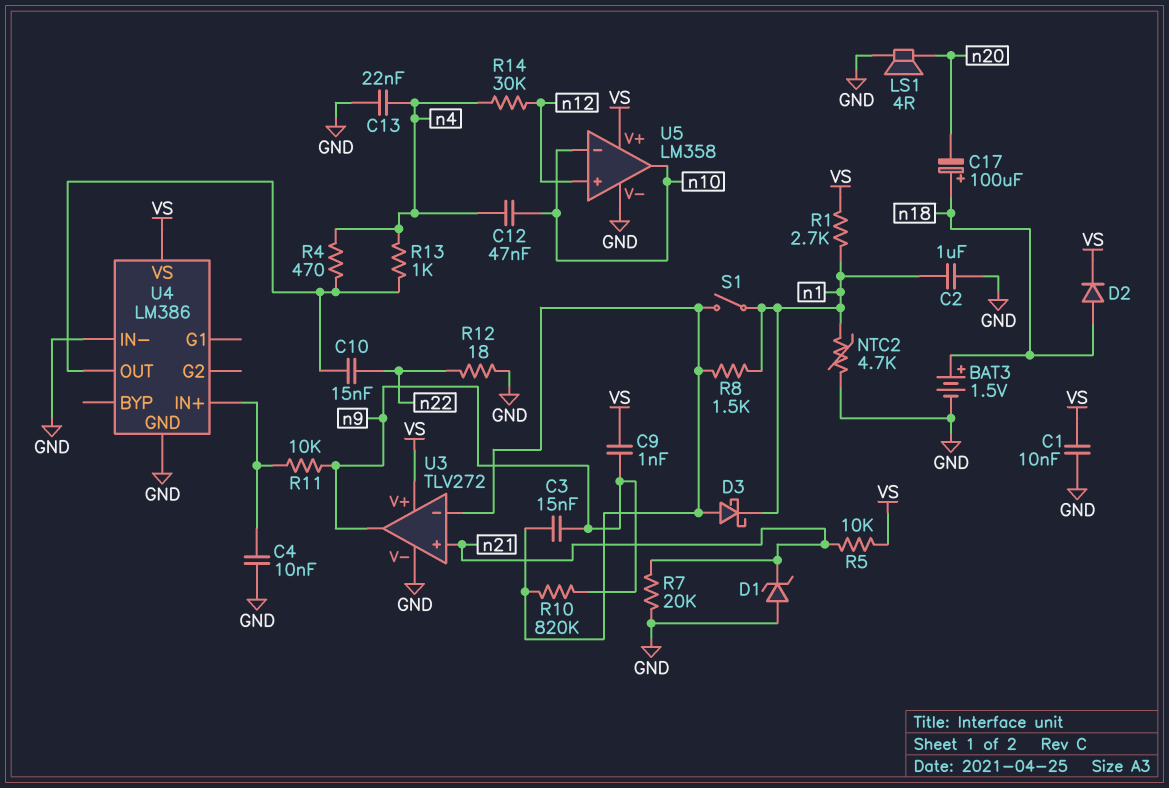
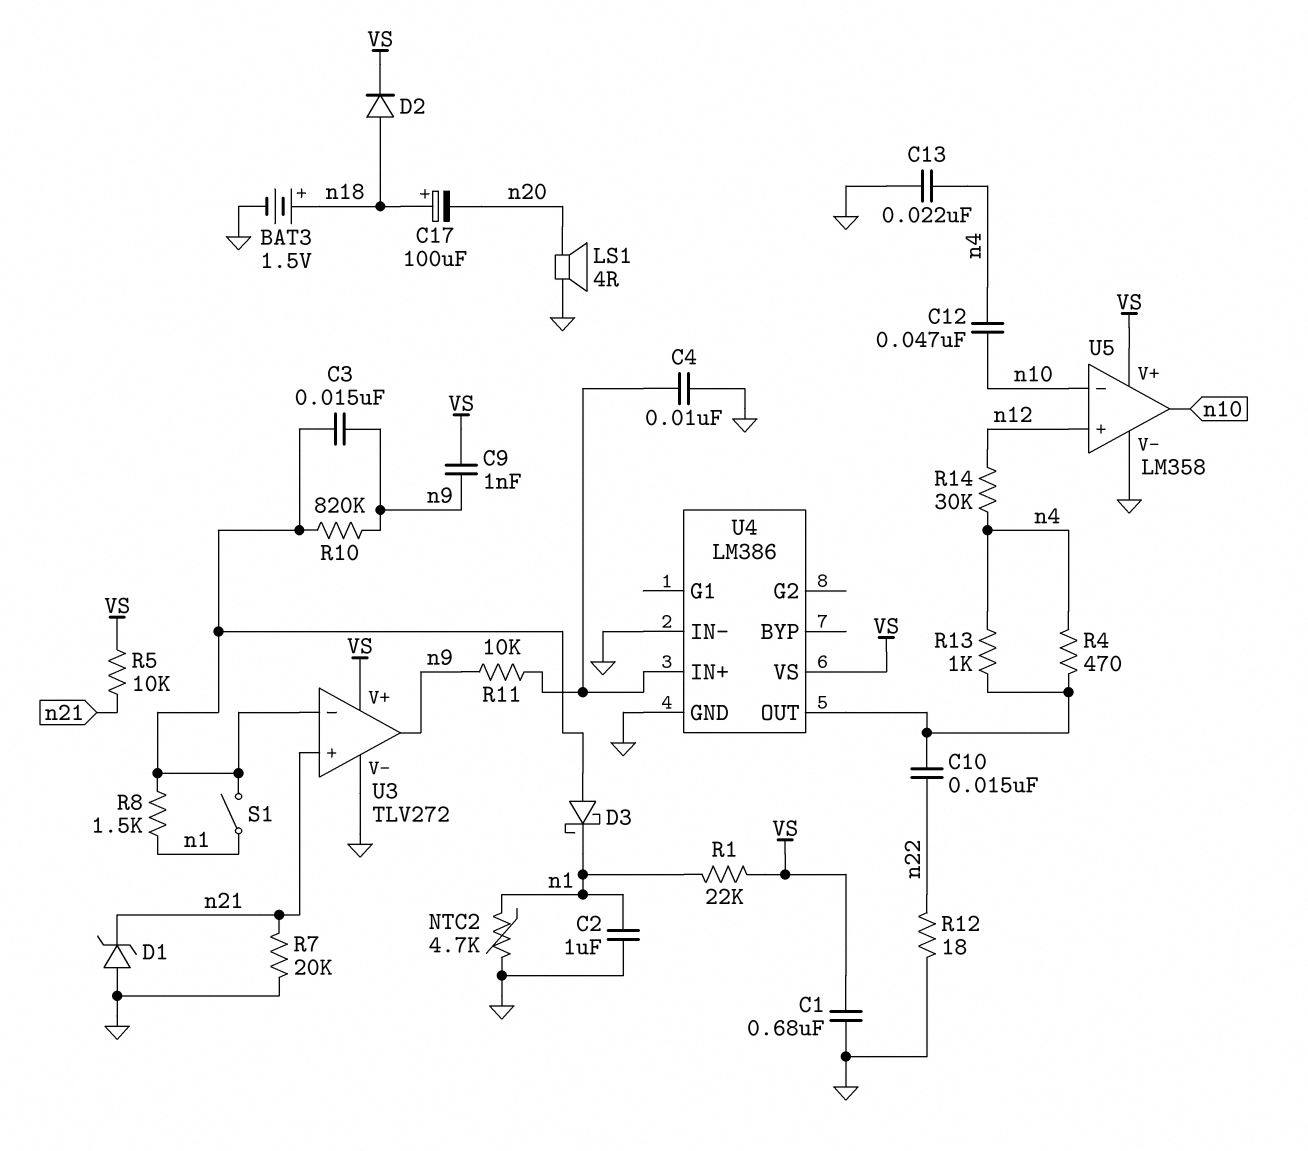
C1: 10nF (GND, VS) -> 680nF (GND, VS)
R1: 2.7k (VS, n1) -> 22k (VS, n1)

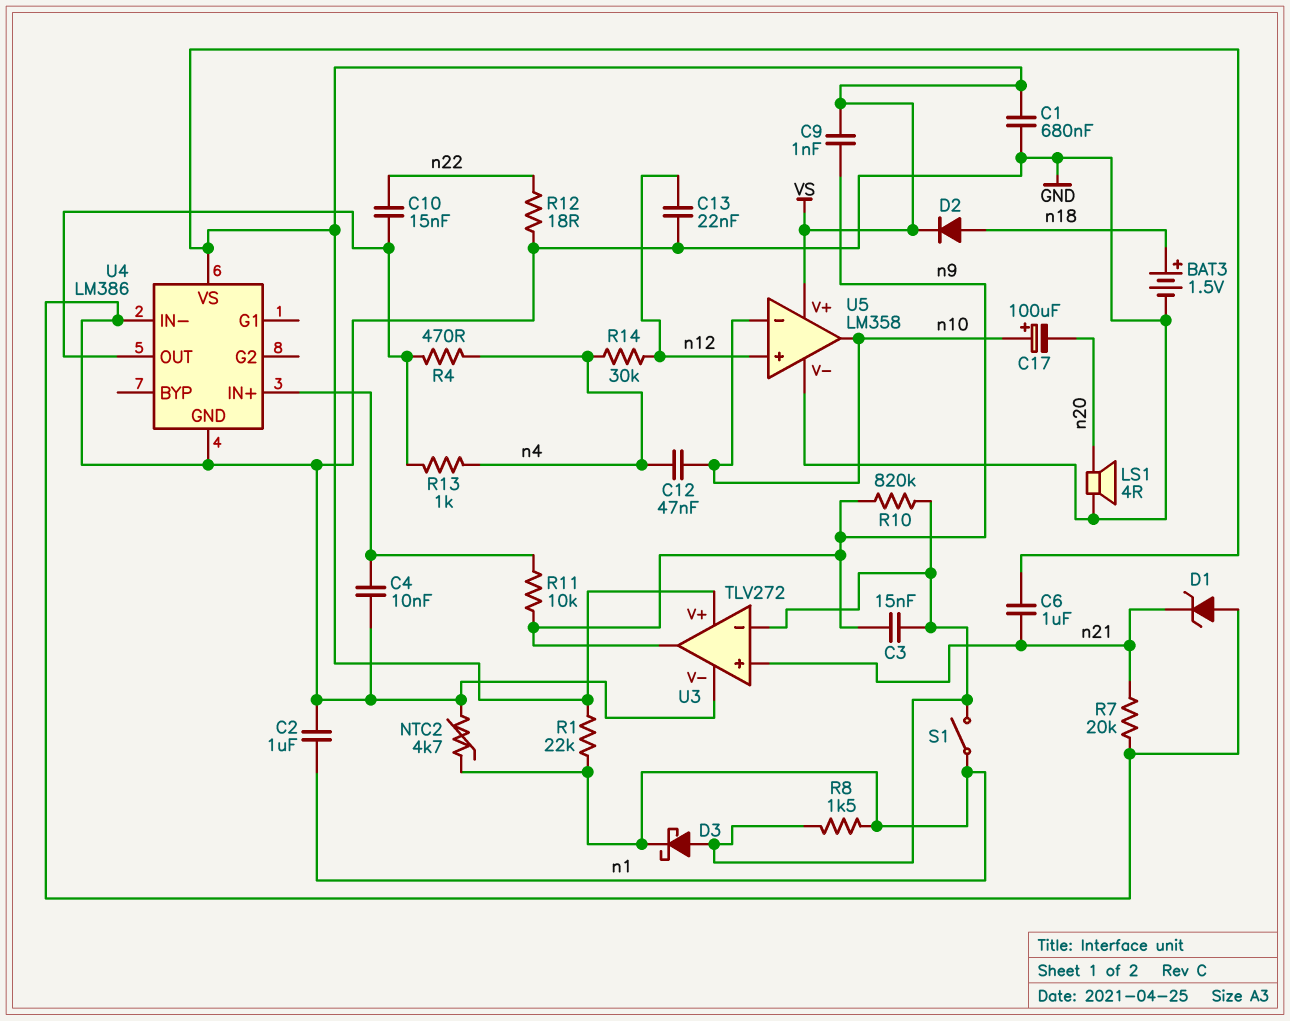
C6: none -> 1uF (VS, n21)
C13: 22nF (GND, n4) -> 22nF (GND, n12)
C17: 100uF (plus n18, minus n20) -> 100uF (plus n10, minus n20)
R5: 10k (VS, n21) -> none

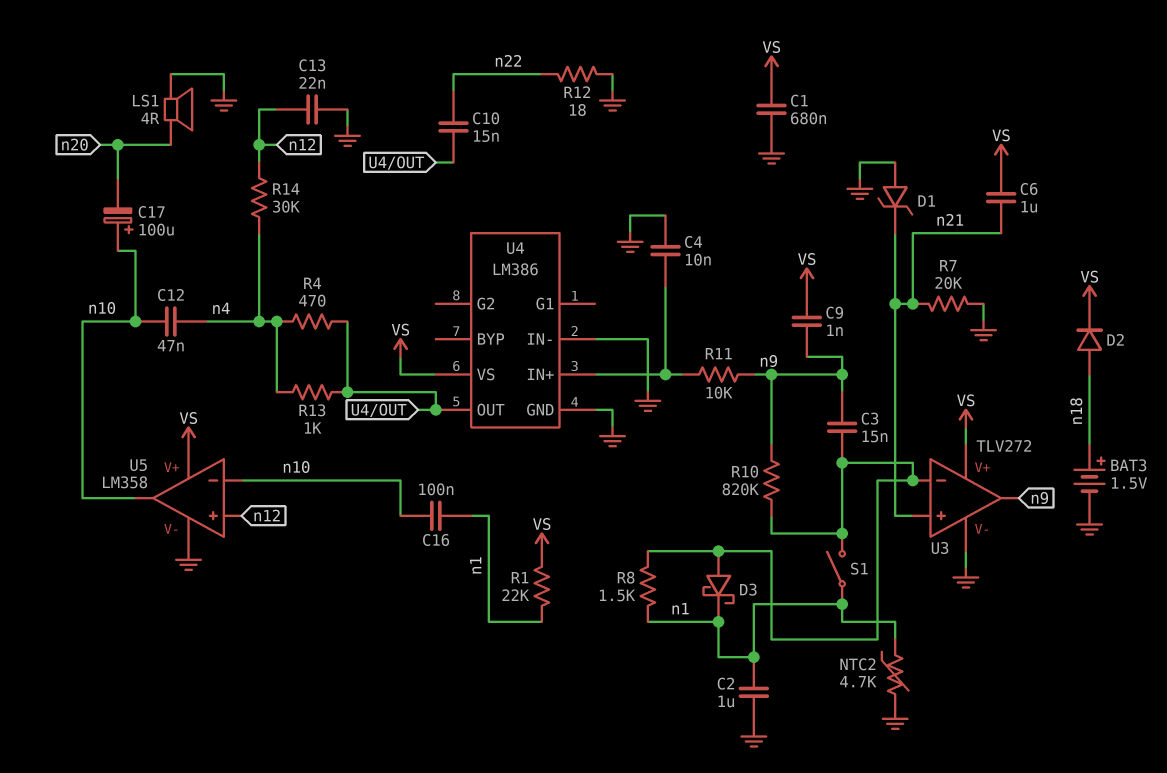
C16: none -> 100nF (n1, n10)

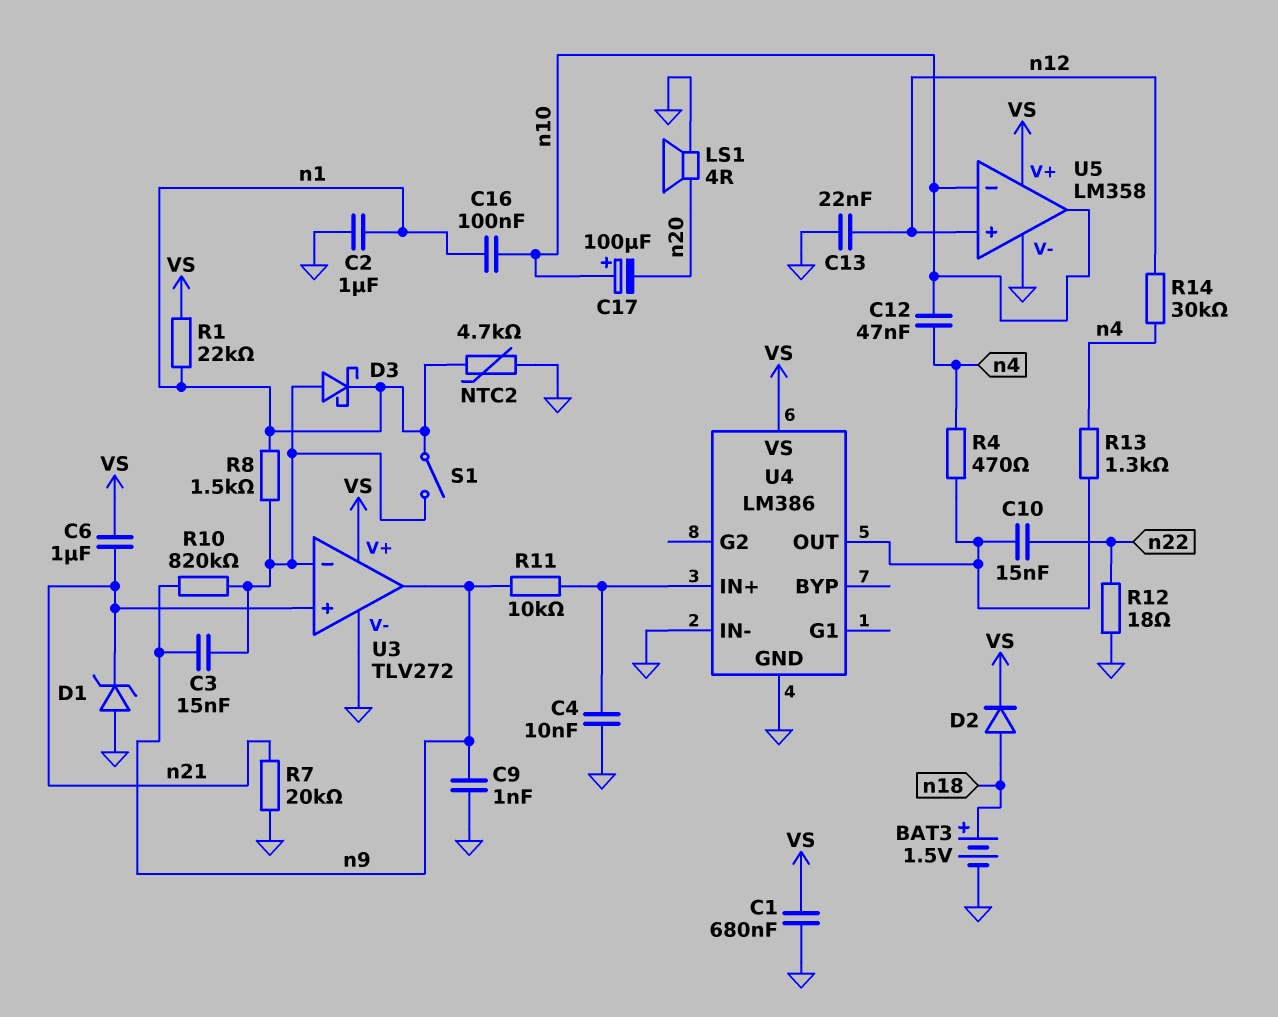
C9: 1nF (VS, n9) -> 1nF (GND, n9)
R13: 1k (U4/OUT, n4) -> 1.3k (U4/OUT, n4)

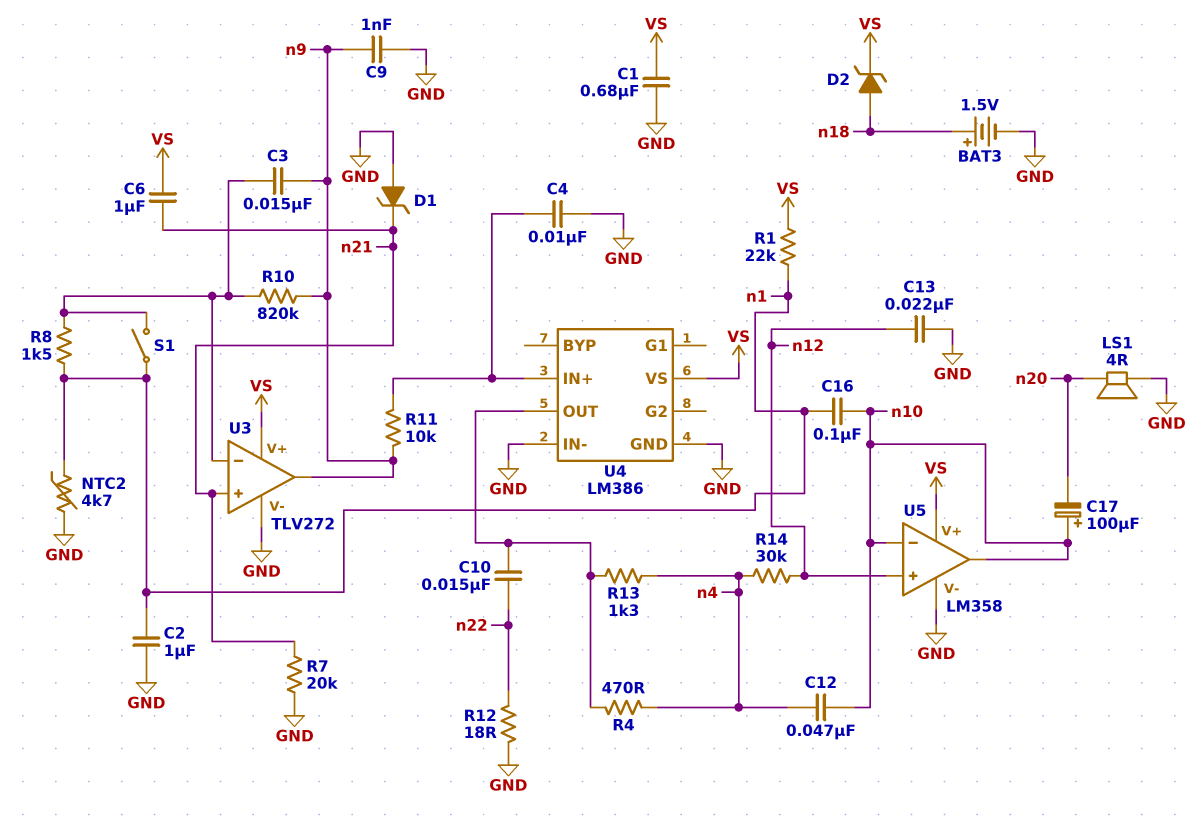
D2: diode (A n18, K VS) -> zener (A n18, K VS)
D3: schottky (A U3/in-, K n1) -> none

